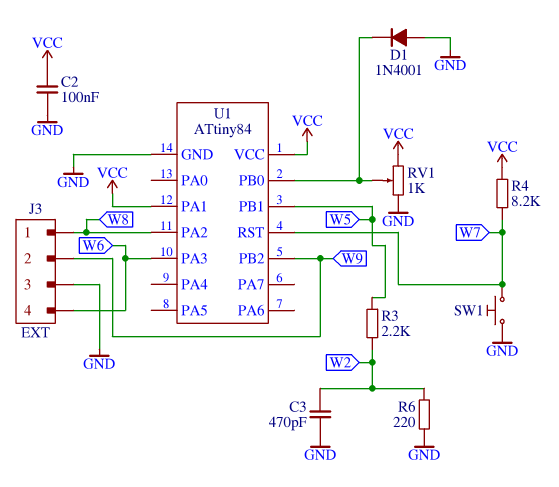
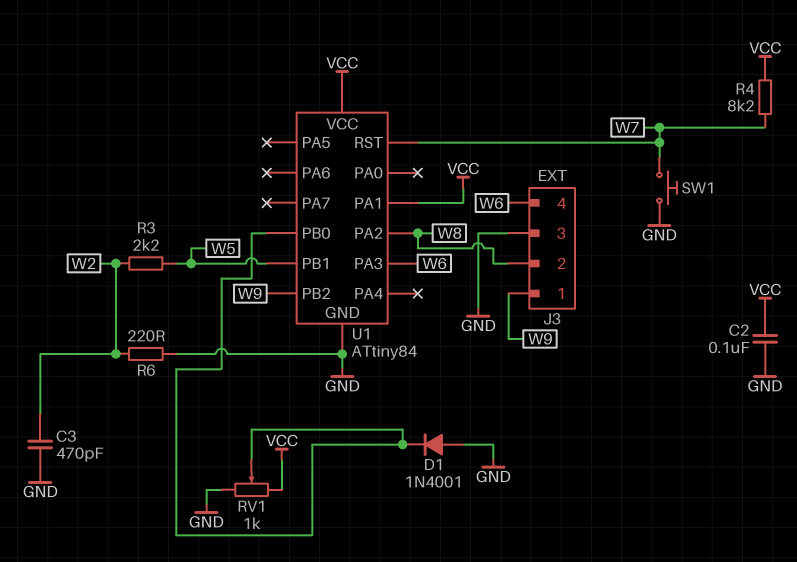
J3 pin 1: W8 -> W9
J3 pin 2: W9 -> W8

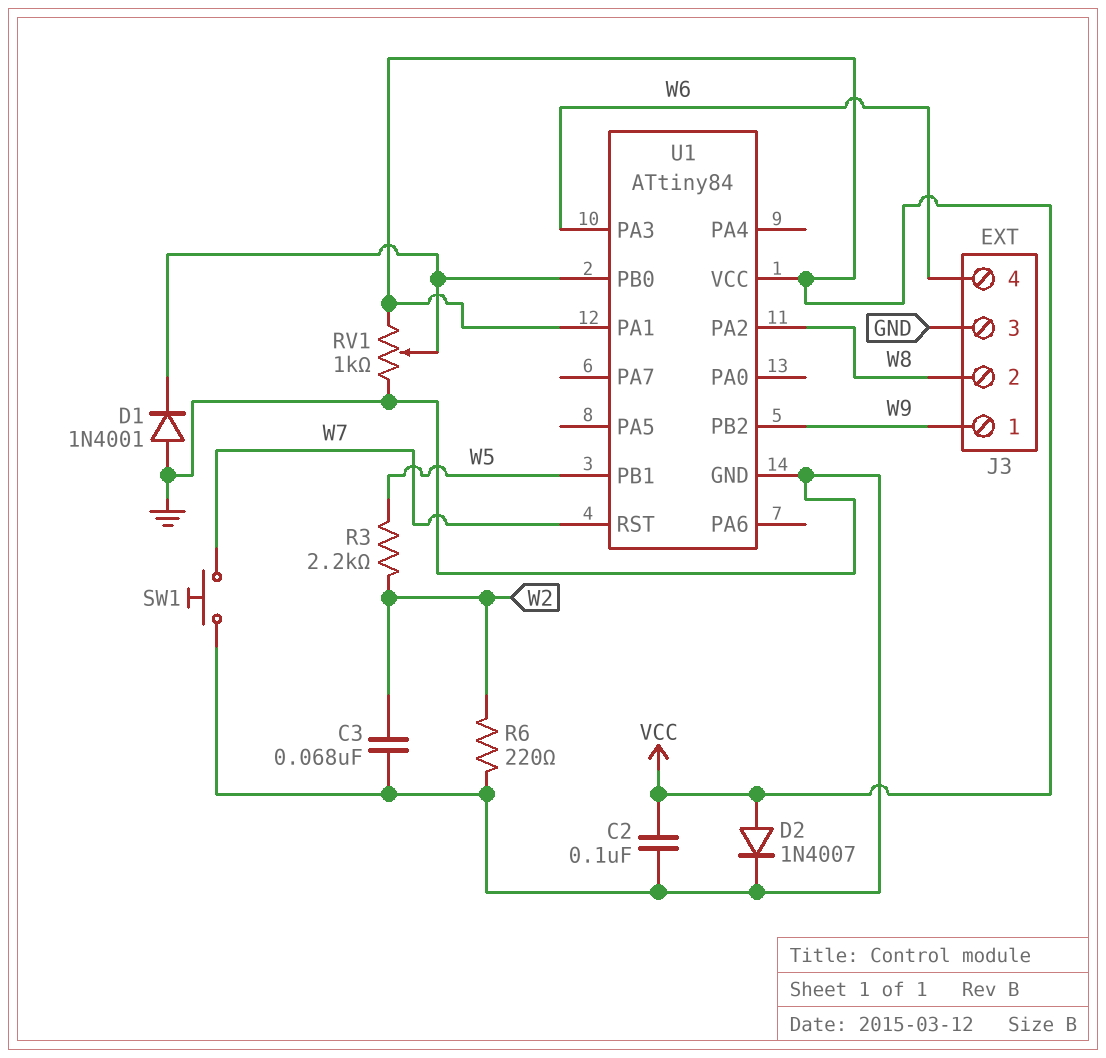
C3: 470pF (GND, W2) -> 68nF (GND, W2)
D2: none -> diode 1N4007 (A VCC, K GND)
R4: 8.2k (VCC, W7) -> none

